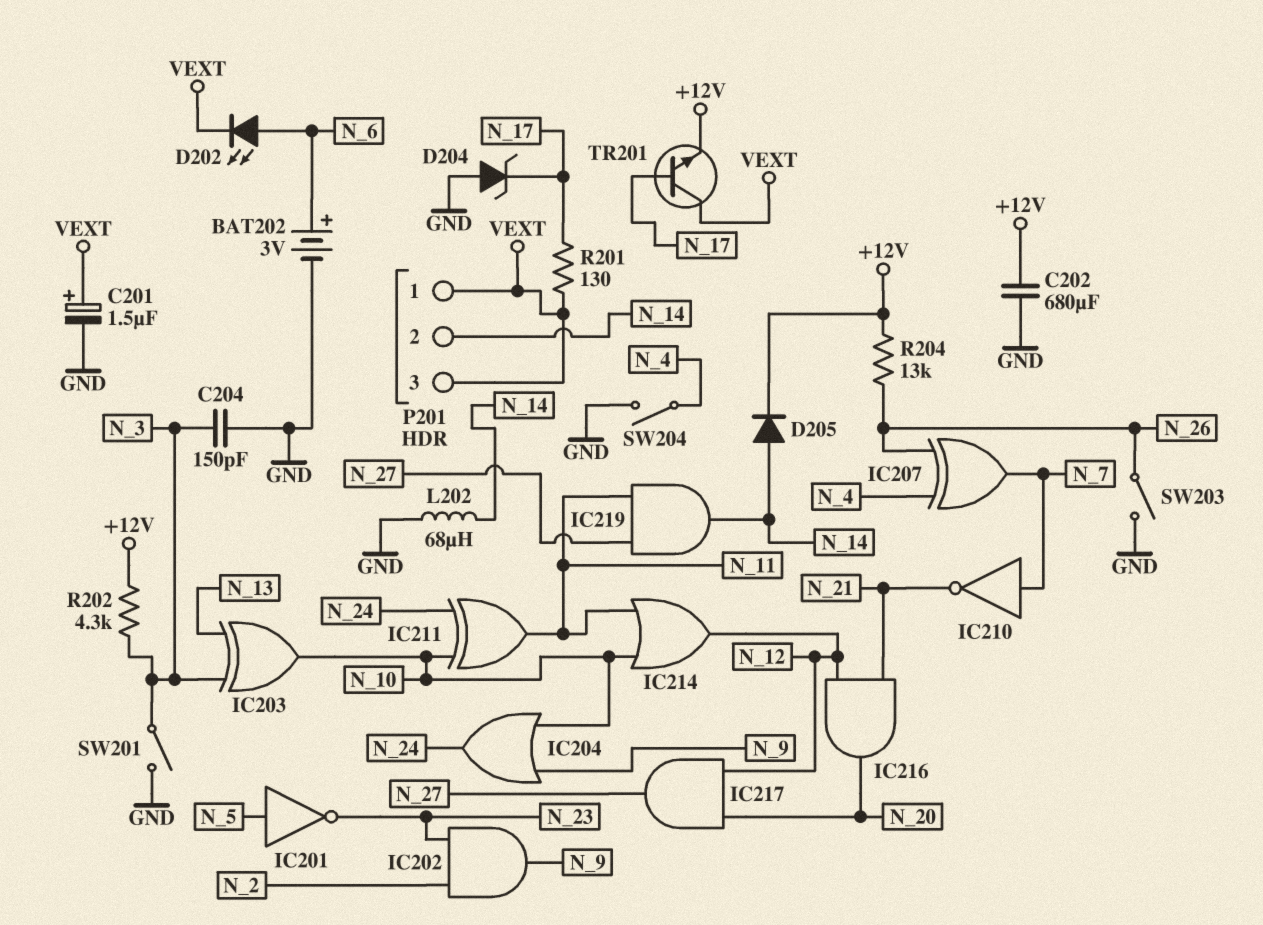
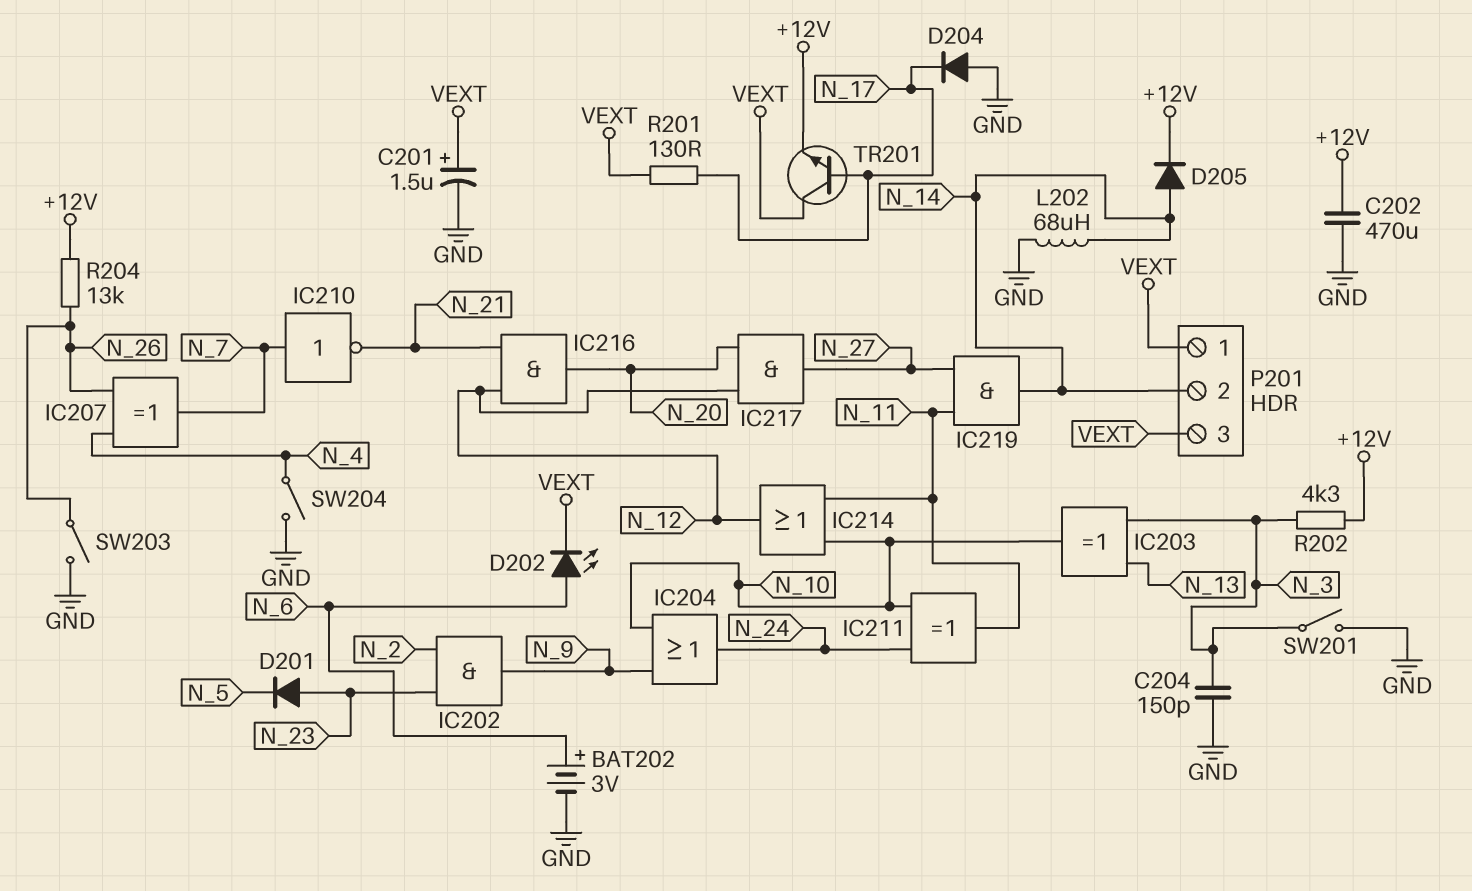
C202: 680uF (+12V, GND) -> 470uF (+12V, GND)
D201: none -> diode (A N_23, K N_5)
D204: zener (A GND, K N_17) -> diode (A GND, K N_17)
IC201: NOT (in N_5, out N_23) -> none

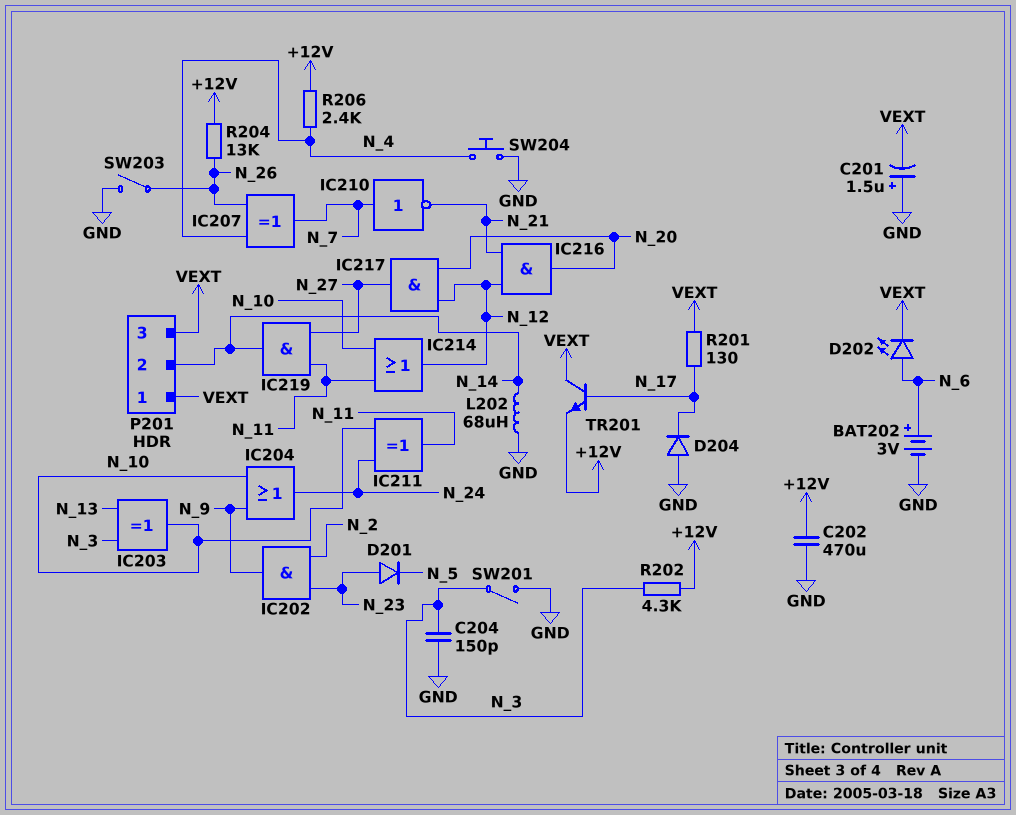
C201: 1.5uF (plus VEXT, minus GND) -> 1.5uF (plus GND, minus VEXT)
D205: diode (A N_14, K +12V) -> none
R206: none -> 2.4k (+12V, N_4)
SW204: switch (GND, N_4) -> button (GND, N_4)

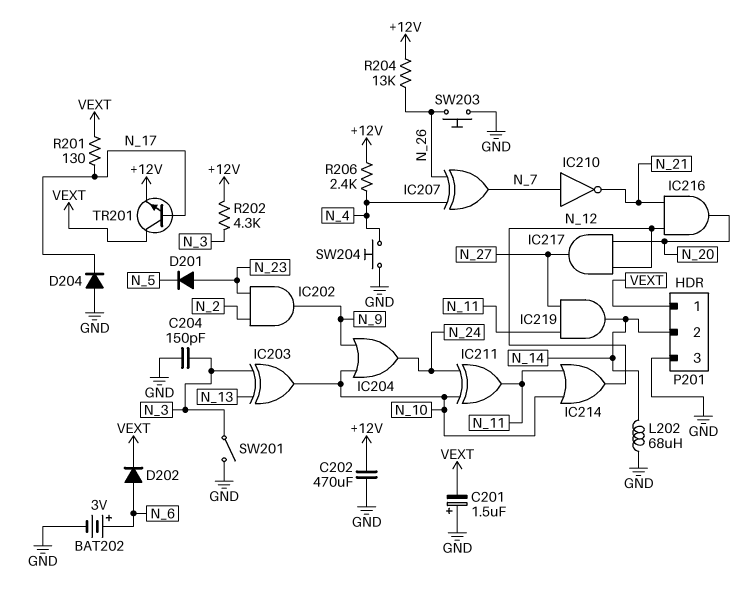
D202: LED (A N_6, K VEXT) -> diode (A N_6, K VEXT)
P201 pin 3: VEXT -> GND
SW203: switch (GND, N_26) -> button (GND, N_26)

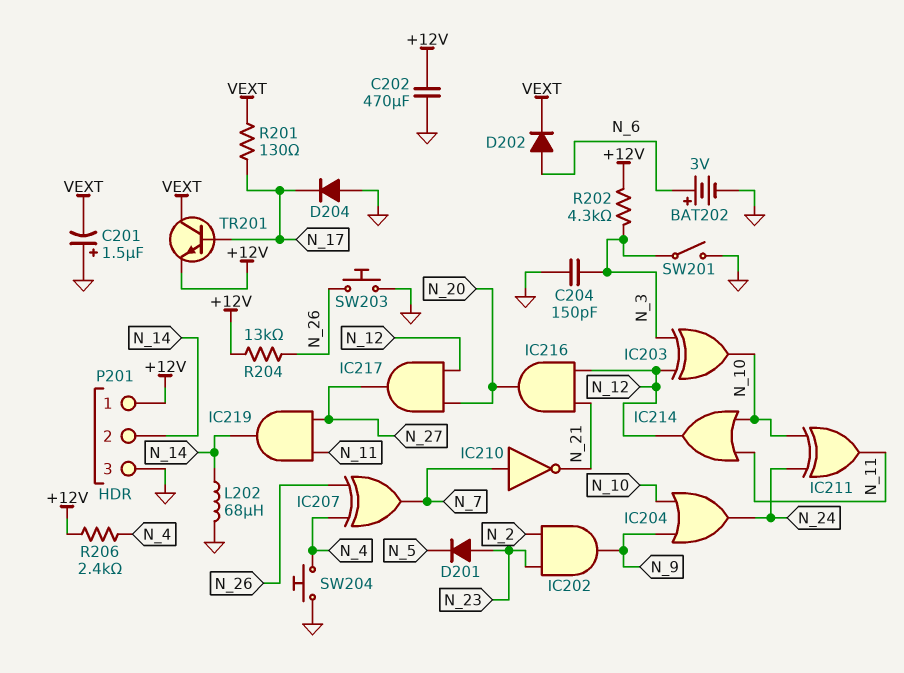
IC203: XOR (in N_3, in N_13, out N_10) -> XOR (in N_3, in N_12, out N_10)
P201 pin 1: VEXT -> +12V

